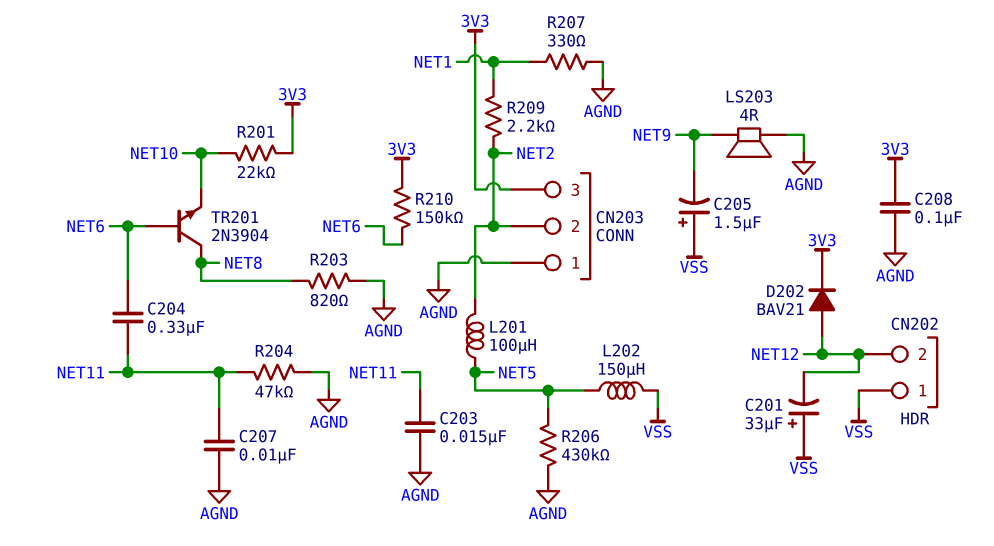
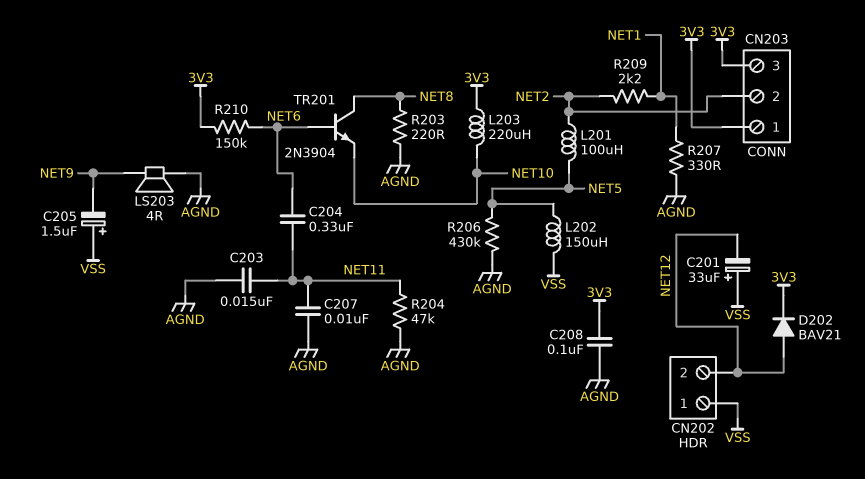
CN203 pin 1: AGND -> 3V3
L203: none -> 220uH (3V3, NET10)
R201: 22k (3V3, NET10) -> none
R203: 820 (AGND, NET8) -> 220 (AGND, NET8)

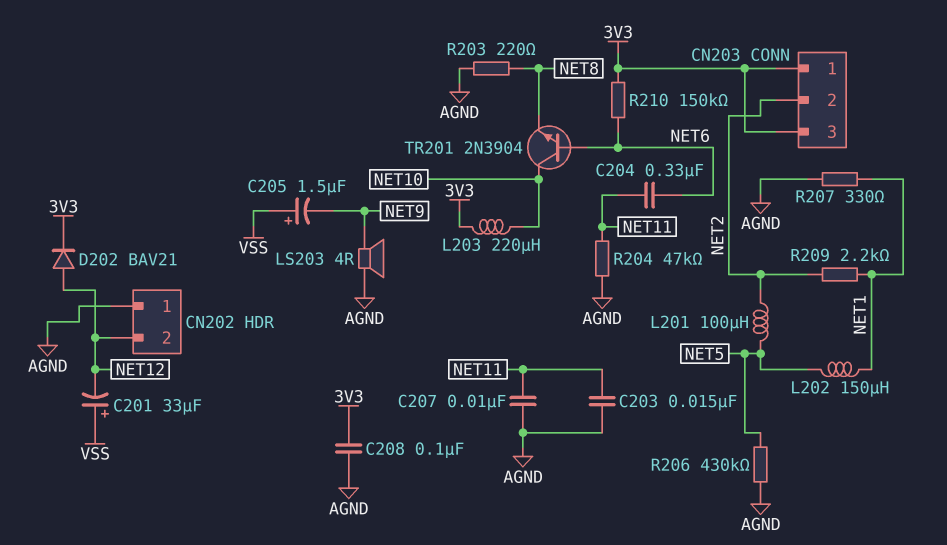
CN202 pin 1: VSS -> AGND
L202: 150uH (NET5, VSS) -> 150uH (NET1, NET5)
TR201: NPN 2N3904 (B NET6, C NET8, E NET10) -> NPN 2N3904 (B NET6, C NET10, E NET8)

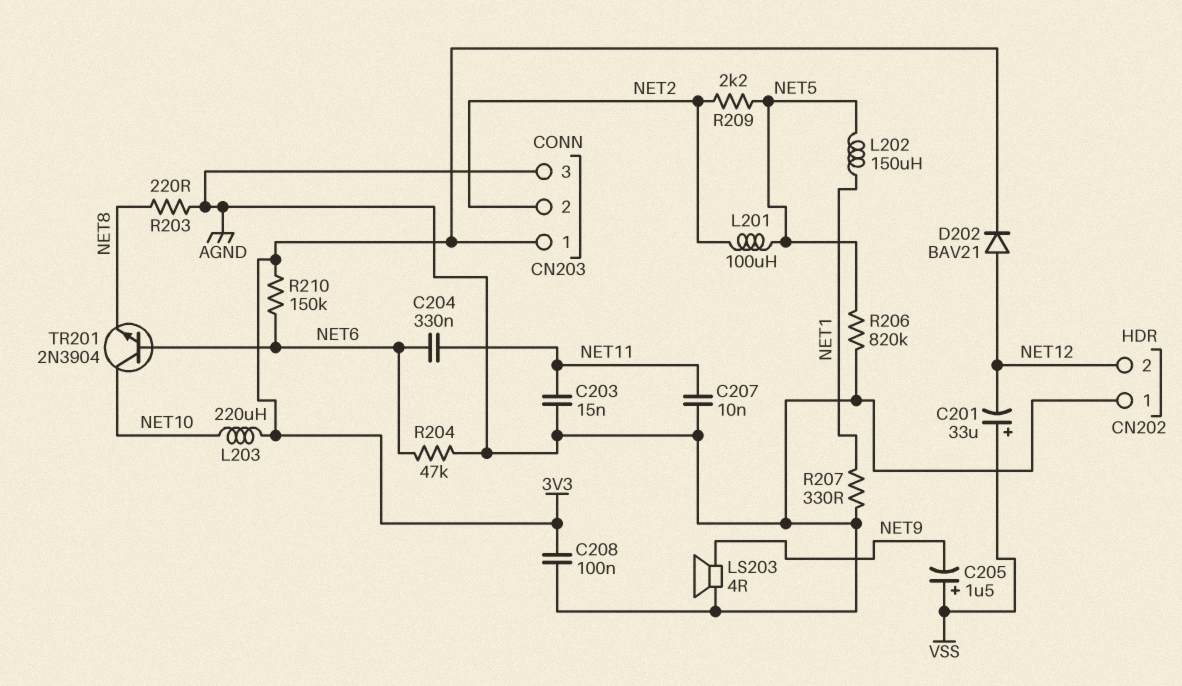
CN203 pin 3: 3V3 -> AGND
R204: 47k (AGND, NET11) -> 47k (AGND, NET6)
R206: 430k (AGND, NET5) -> 820k (AGND, NET5)
R209: 2.2k (NET1, NET2) -> 2.2k (NET2, NET5)

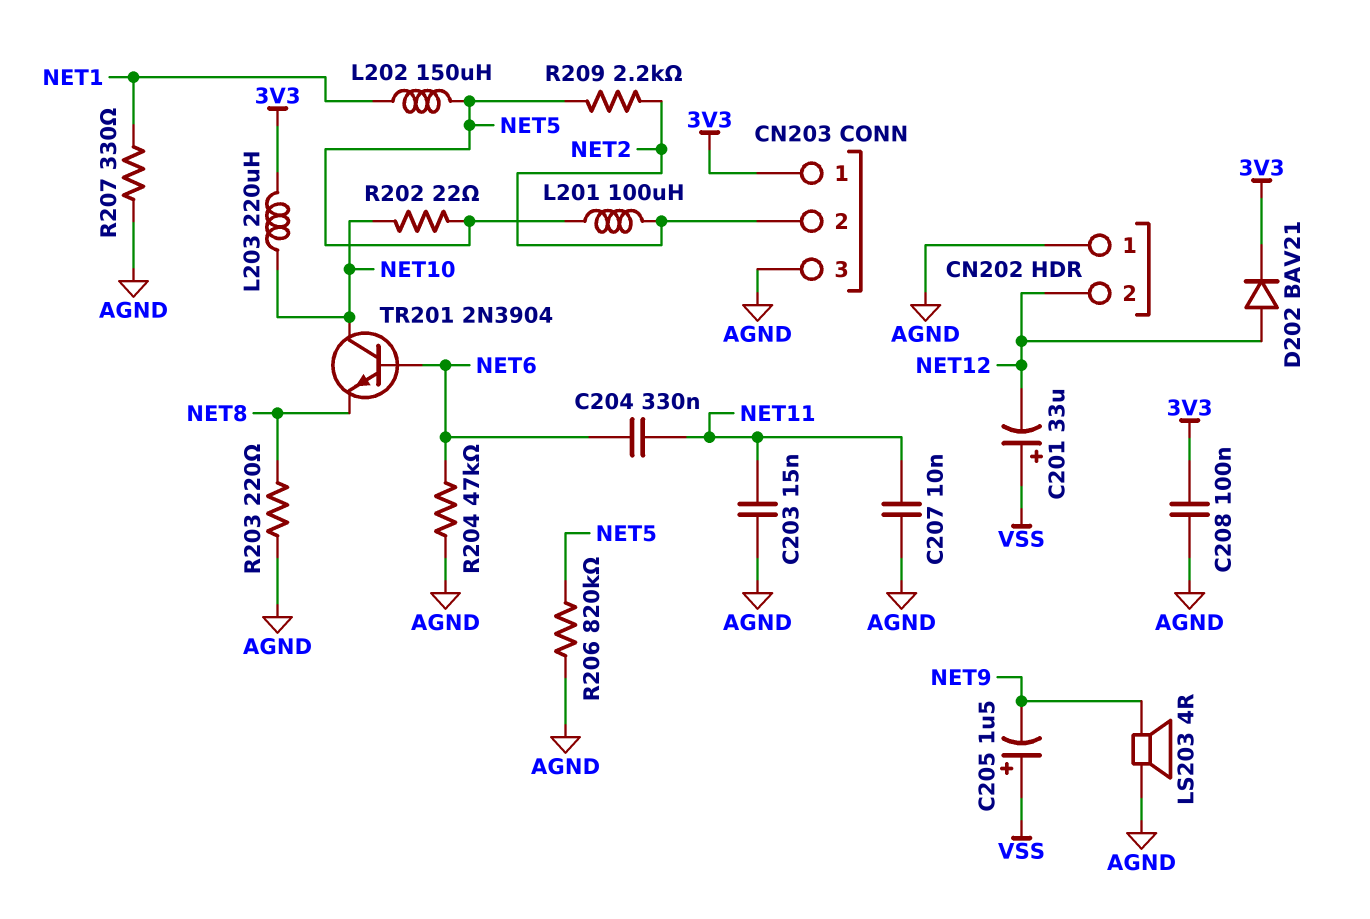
R202: none -> 22 (NET5, NET10)
R210: 150k (3V3, NET6) -> none

